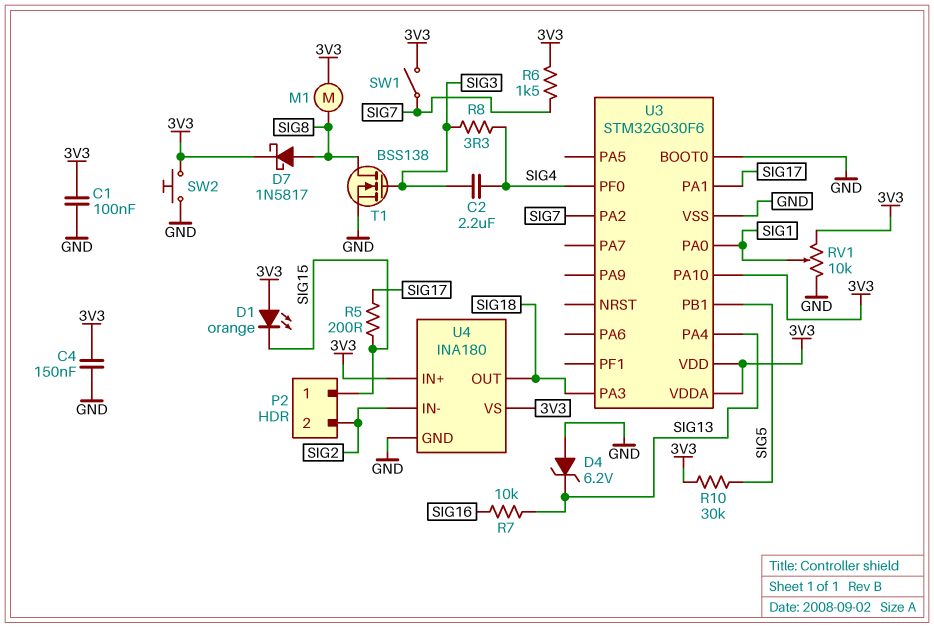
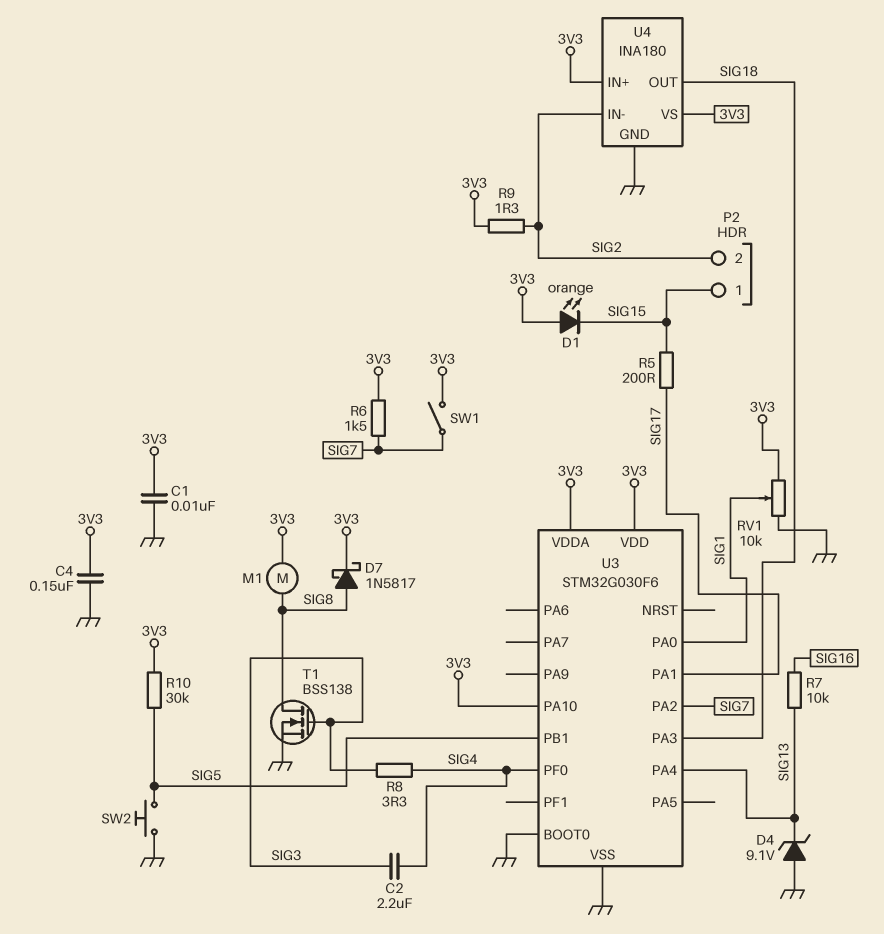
C1: 100nF (3V3, GND) -> 10nF (3V3, GND)
D4: zener 6.2V (A GND, K SIG13) -> zener 9.1V (A GND, K SIG13)
R9: none -> 1.3 (3V3, SIG2)
SW2: button (3V3, GND) -> button (GND, SIG5)

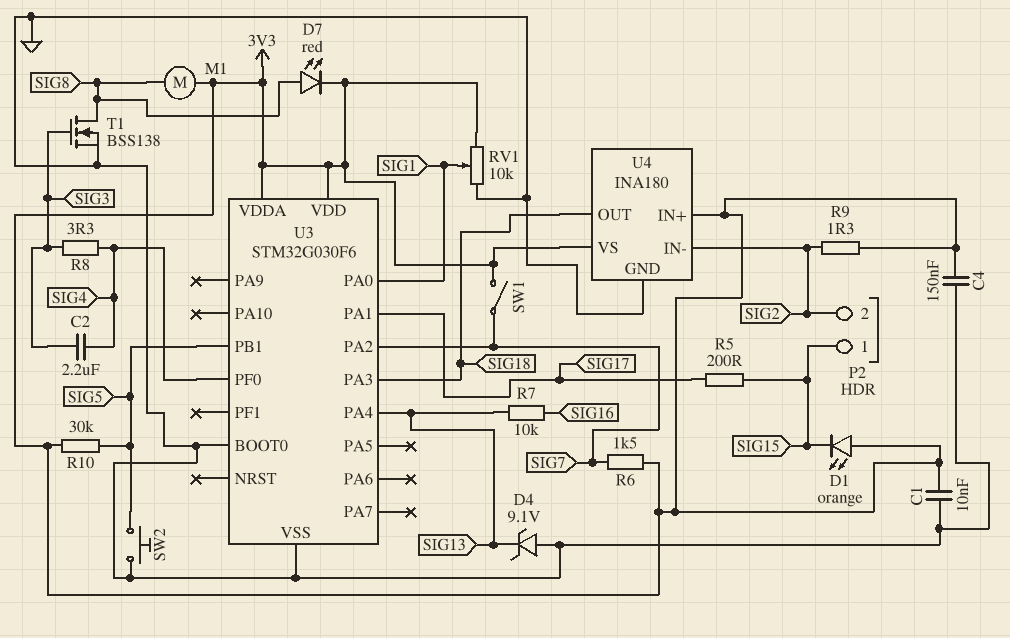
D7: schottky 1N5817 (A SIG8, K 3V3) -> LED red (A SIG8, K 3V3)
U3 pin PA10: 3V3 -> none

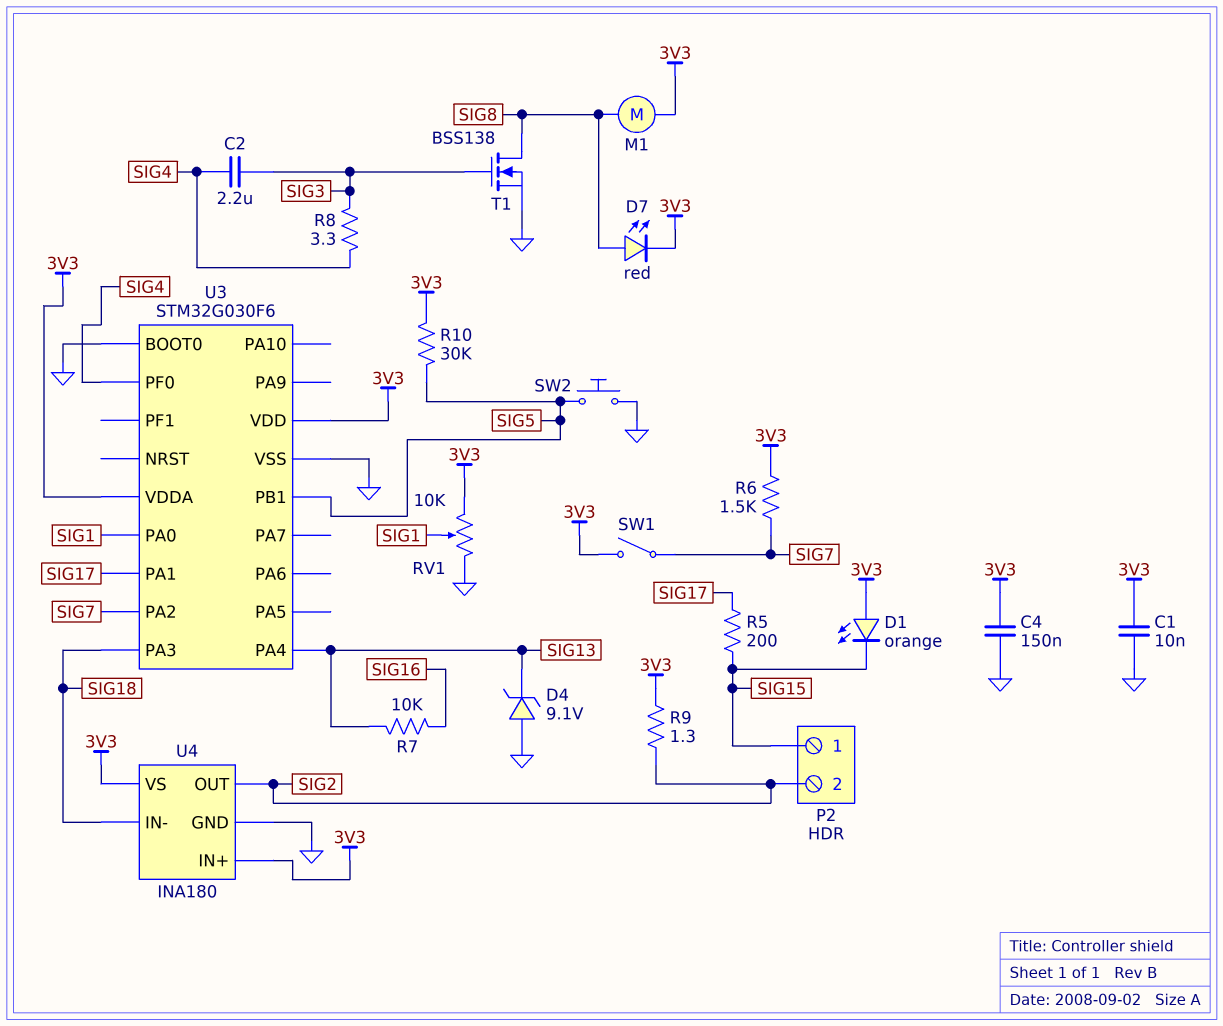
U4 pin IN-: SIG2 -> SIG18
U4 pin OUT: SIG18 -> SIG2

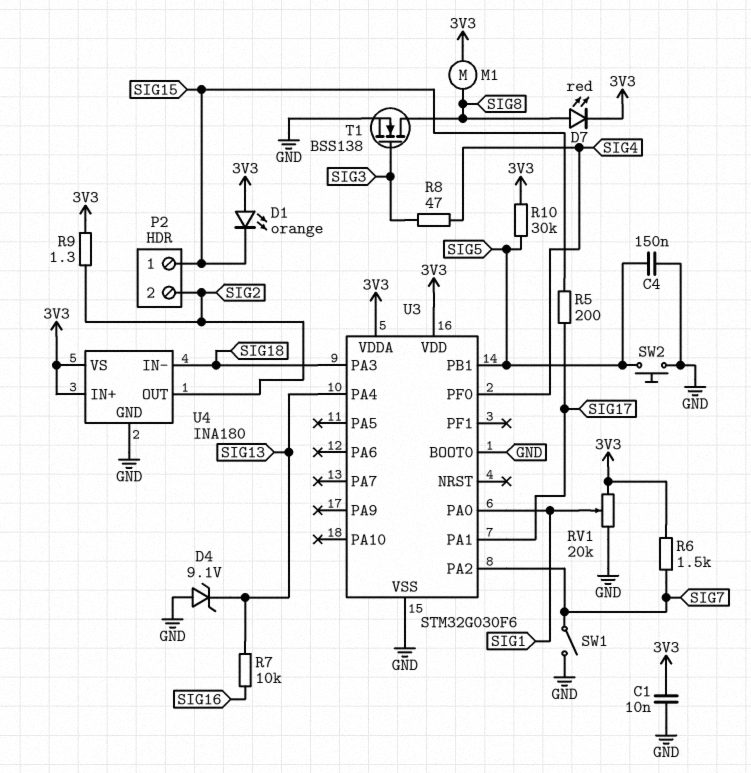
C2: 2.2uF (SIG3, SIG4) -> none
C4: 150nF (3V3, GND) -> 150nF (GND, SIG5)
R8: 3.3 (SIG3, SIG4) -> 47 (SIG3, SIG4)
RV1: 10k (3V3, GND, wiper SIG1) -> 20k (3V3, GND, wiper SIG1)
SW1: switch (3V3, SIG7) -> switch (GND, SIG7)

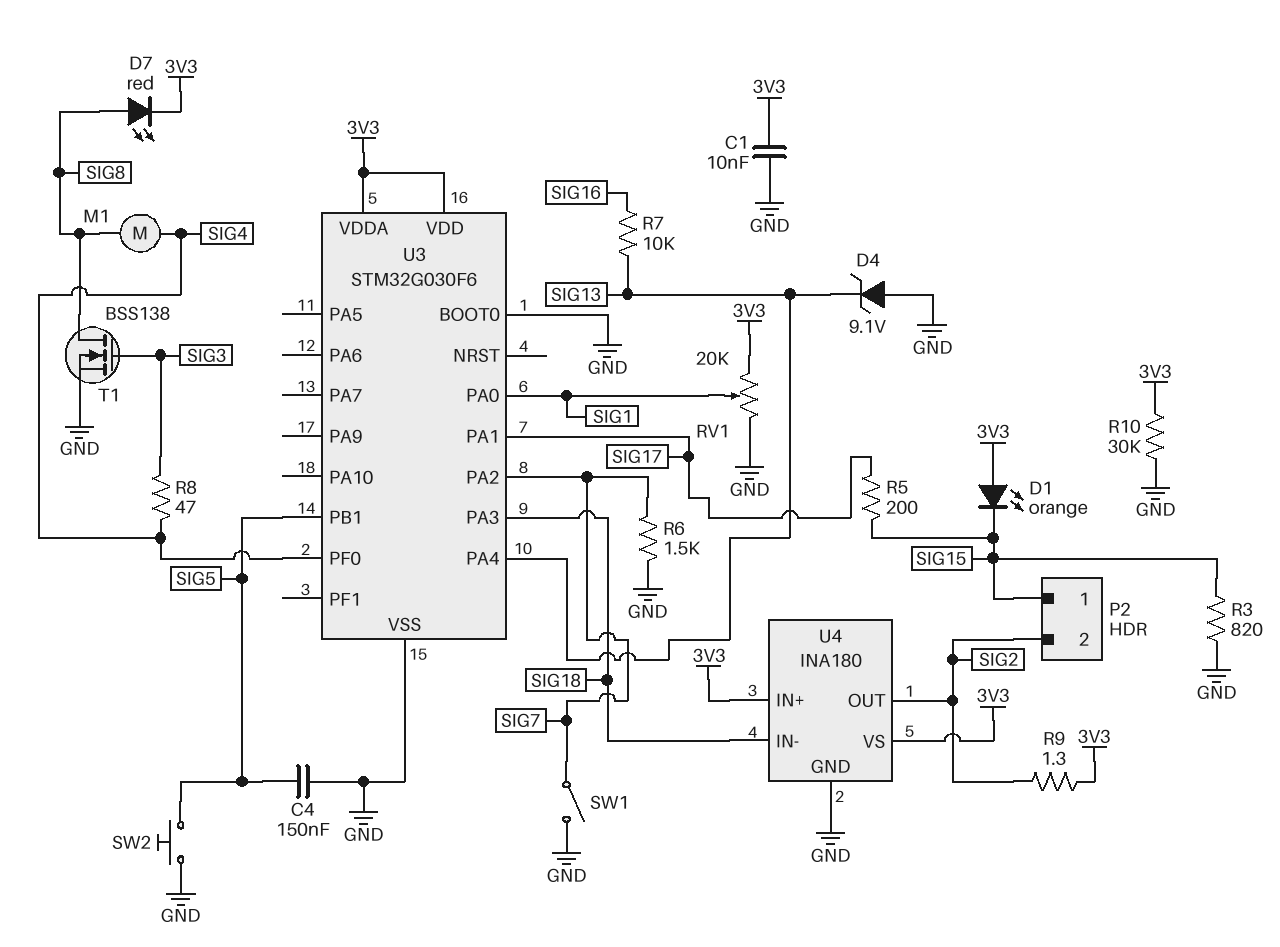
M1: motor (3V3, SIG8) -> motor (SIG4, SIG8)
R3: none -> 820 (GND, SIG15)
R6: 1.5k (3V3, SIG7) -> 1.5k (GND, SIG7)
R10: 30k (3V3, SIG5) -> 30k (3V3, GND)

